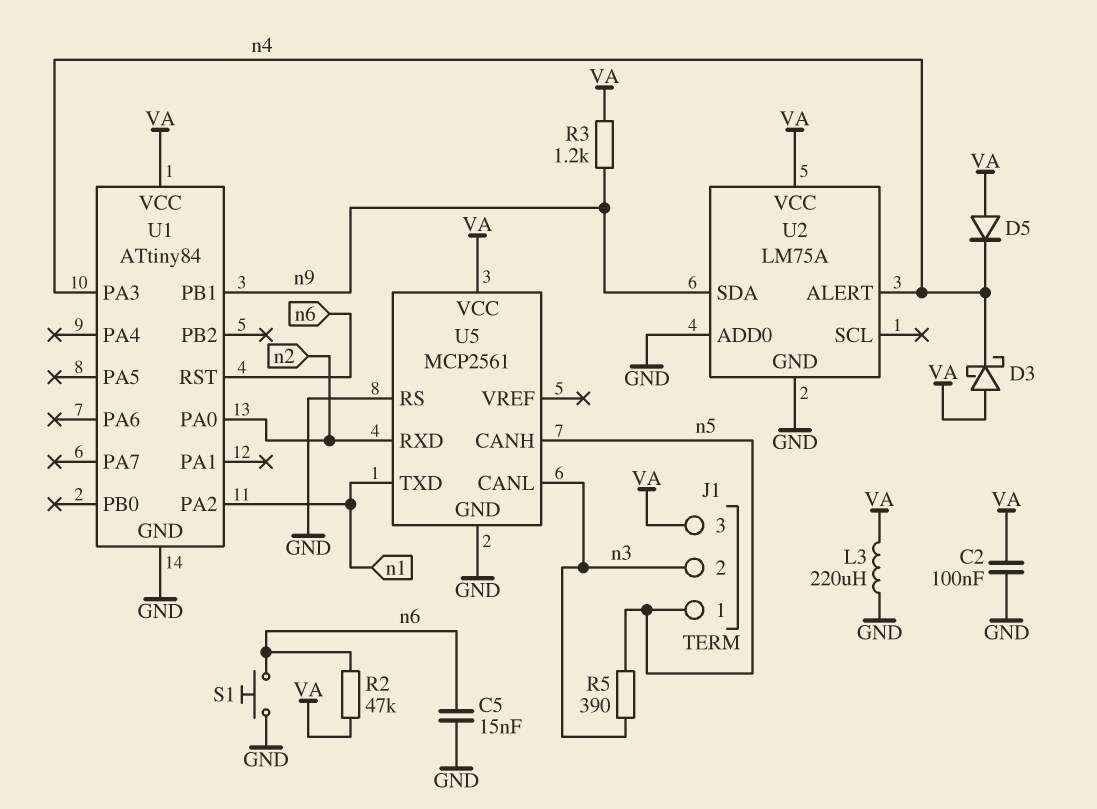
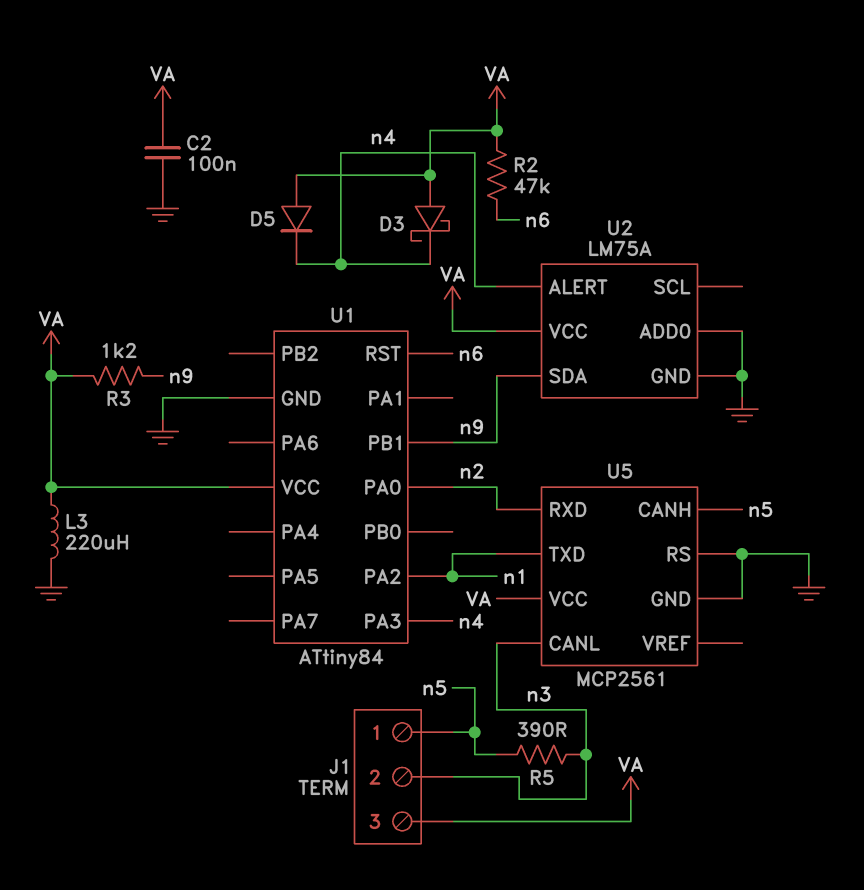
C5: 15nF (GND, n6) -> none
S1: button (GND, n6) -> none

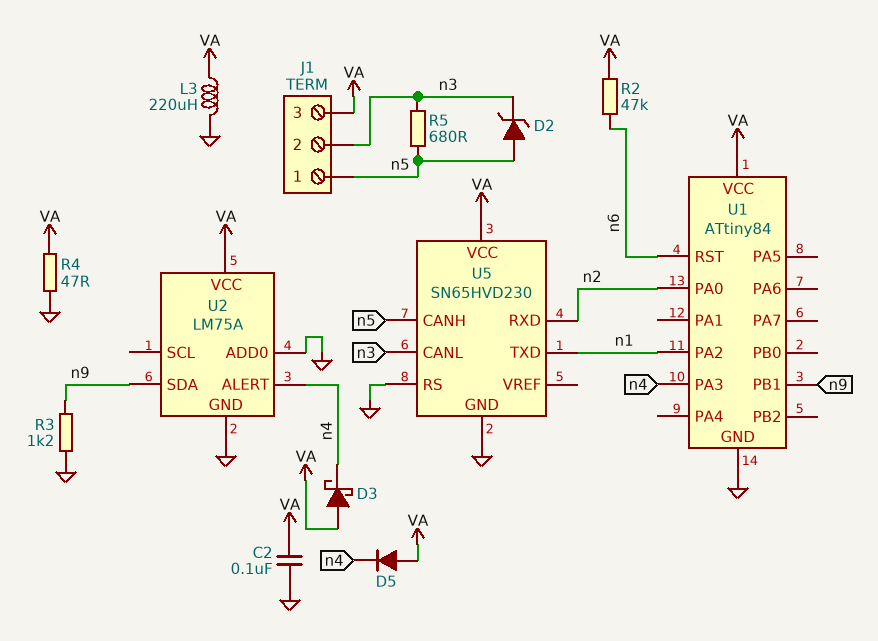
D2: none -> zener (A n5, K n3)
R3: 1.2k (VA, n9) -> 1.2k (GND, n9)
R4: none -> 47 (GND, VA)
R5: 390 (n3, n5) -> 680 (n3, n5)
U5: MCP2561 -> SN65HVD230

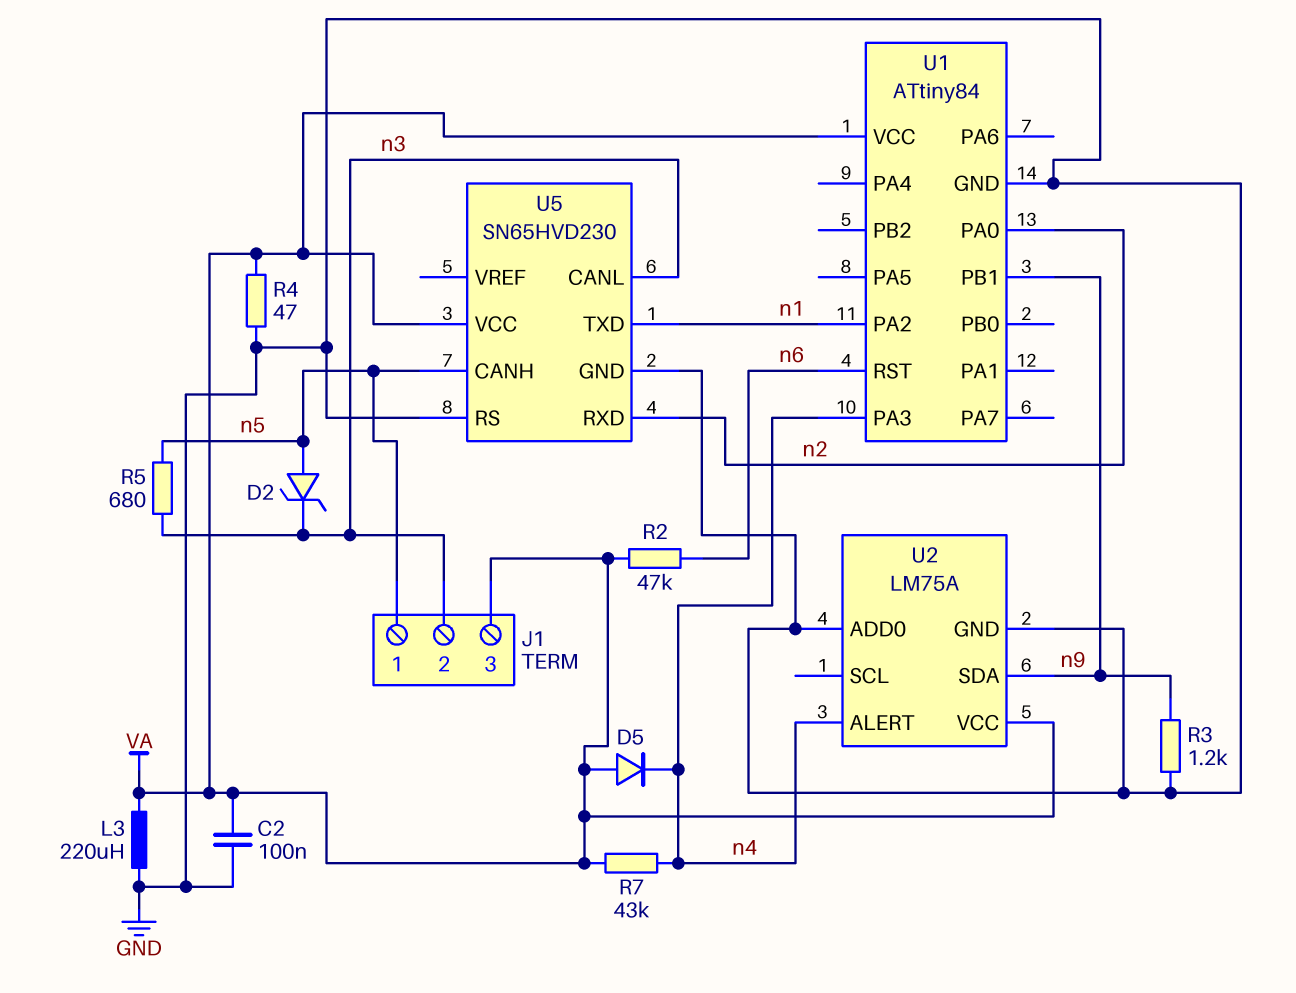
D3: schottky (A VA, K n4) -> none
R7: none -> 43k (VA, n4)

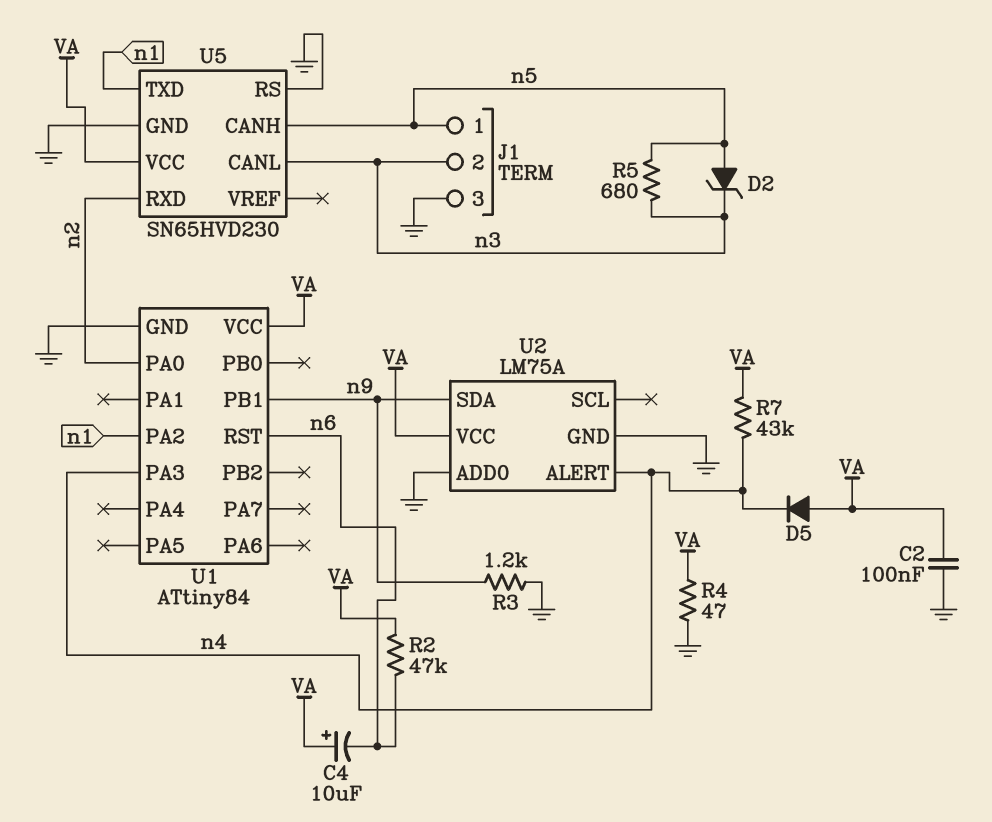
C4: none -> 10uF (plus VA, minus n6)
J1 pin 3: VA -> GND
L3: 220uH (GND, VA) -> none

